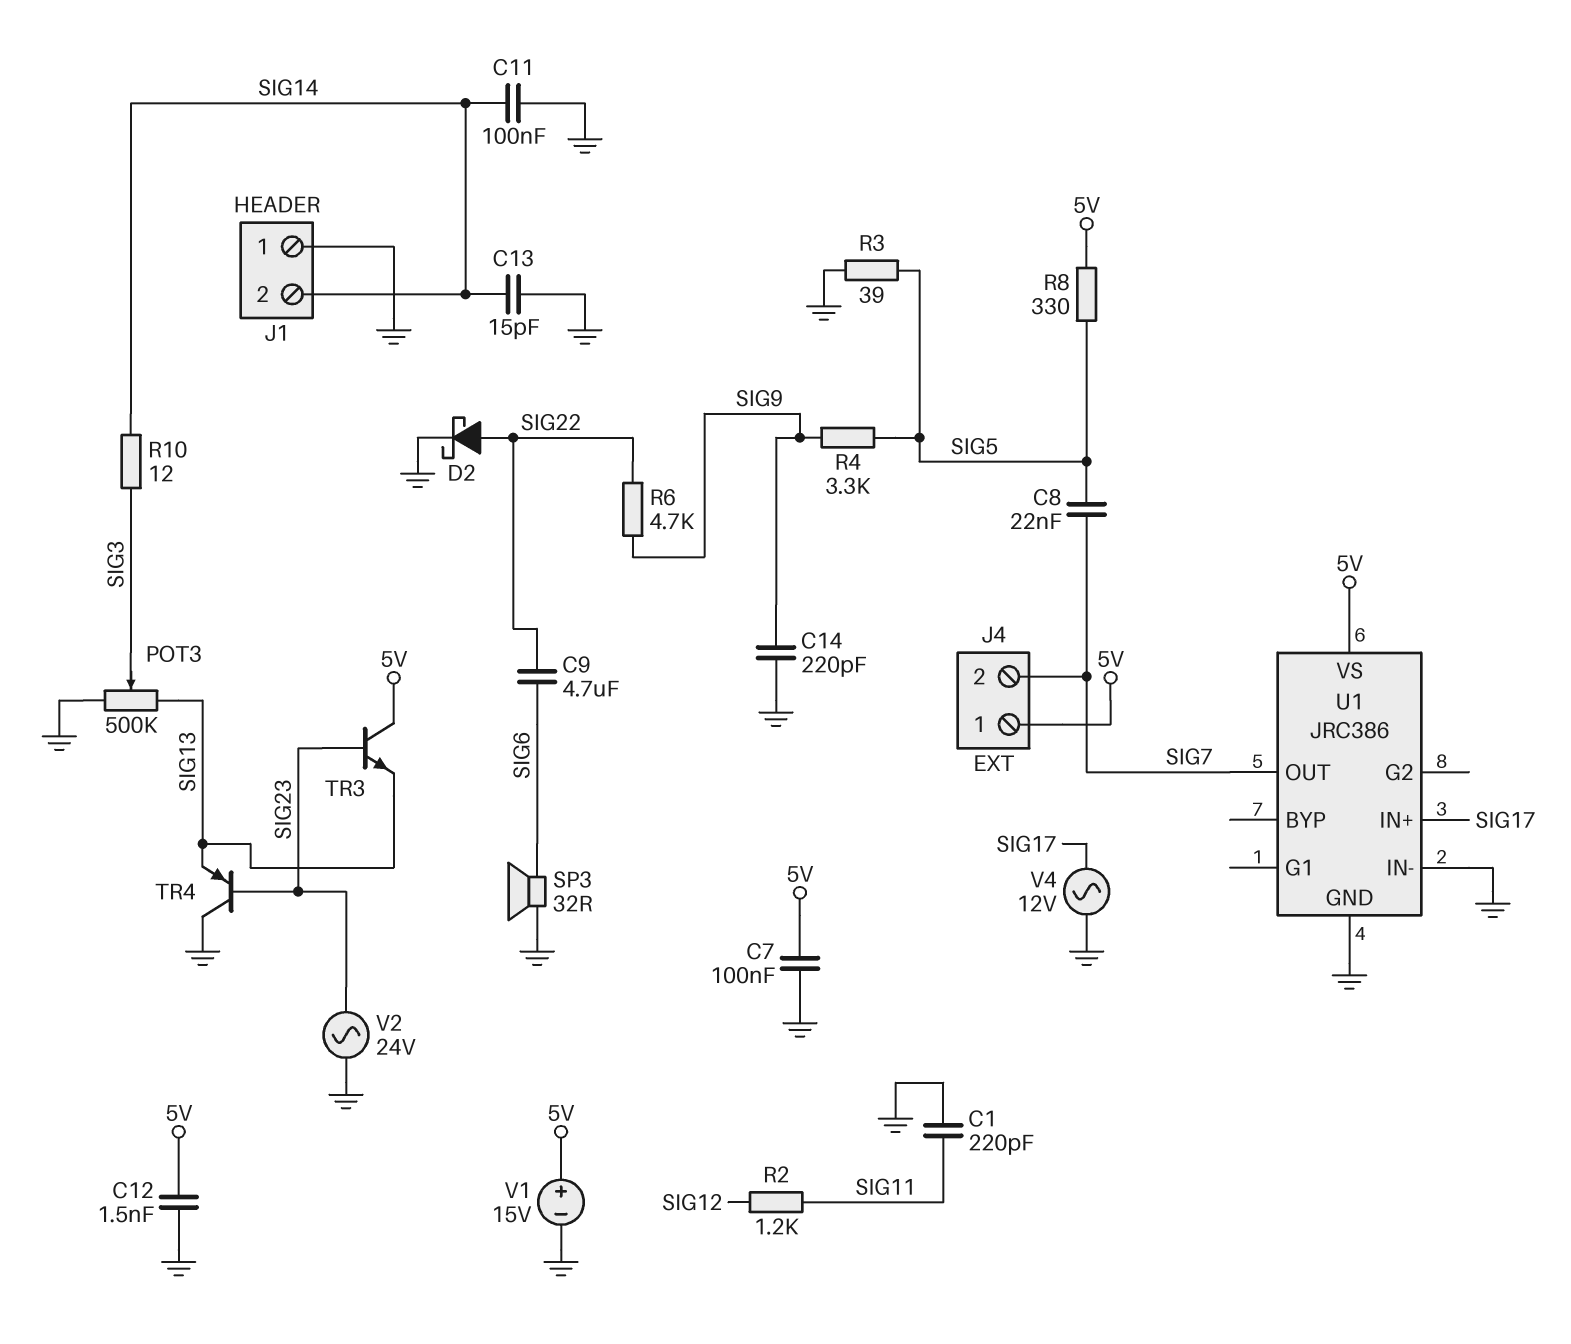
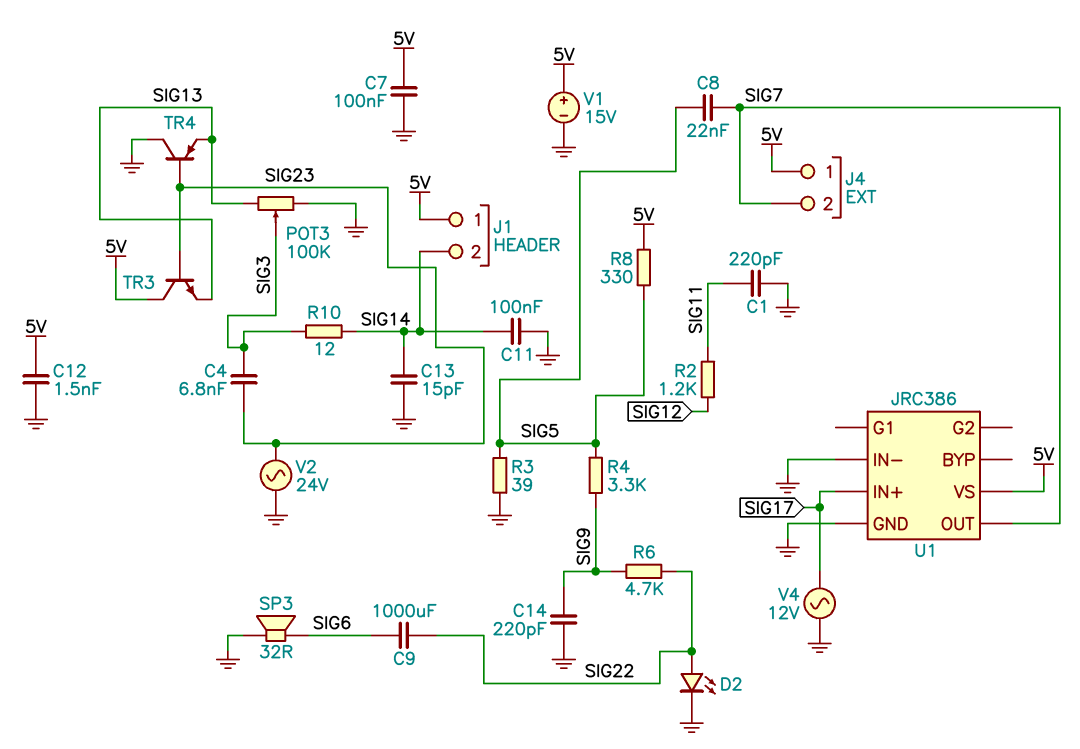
C4: none -> 6.8nF (SIG3, SIG23)
C9: 4.7uF (SIG6, SIG22) -> 1000uF (SIG6, SIG22)
D2: schottky (A SIG22, K GND) -> LED (A SIG22, K GND)
J1 pin 1: GND -> 5V
POT3: 500k (GND, SIG13, wiper SIG3) -> 100k (GND, SIG13, wiper SIG3)

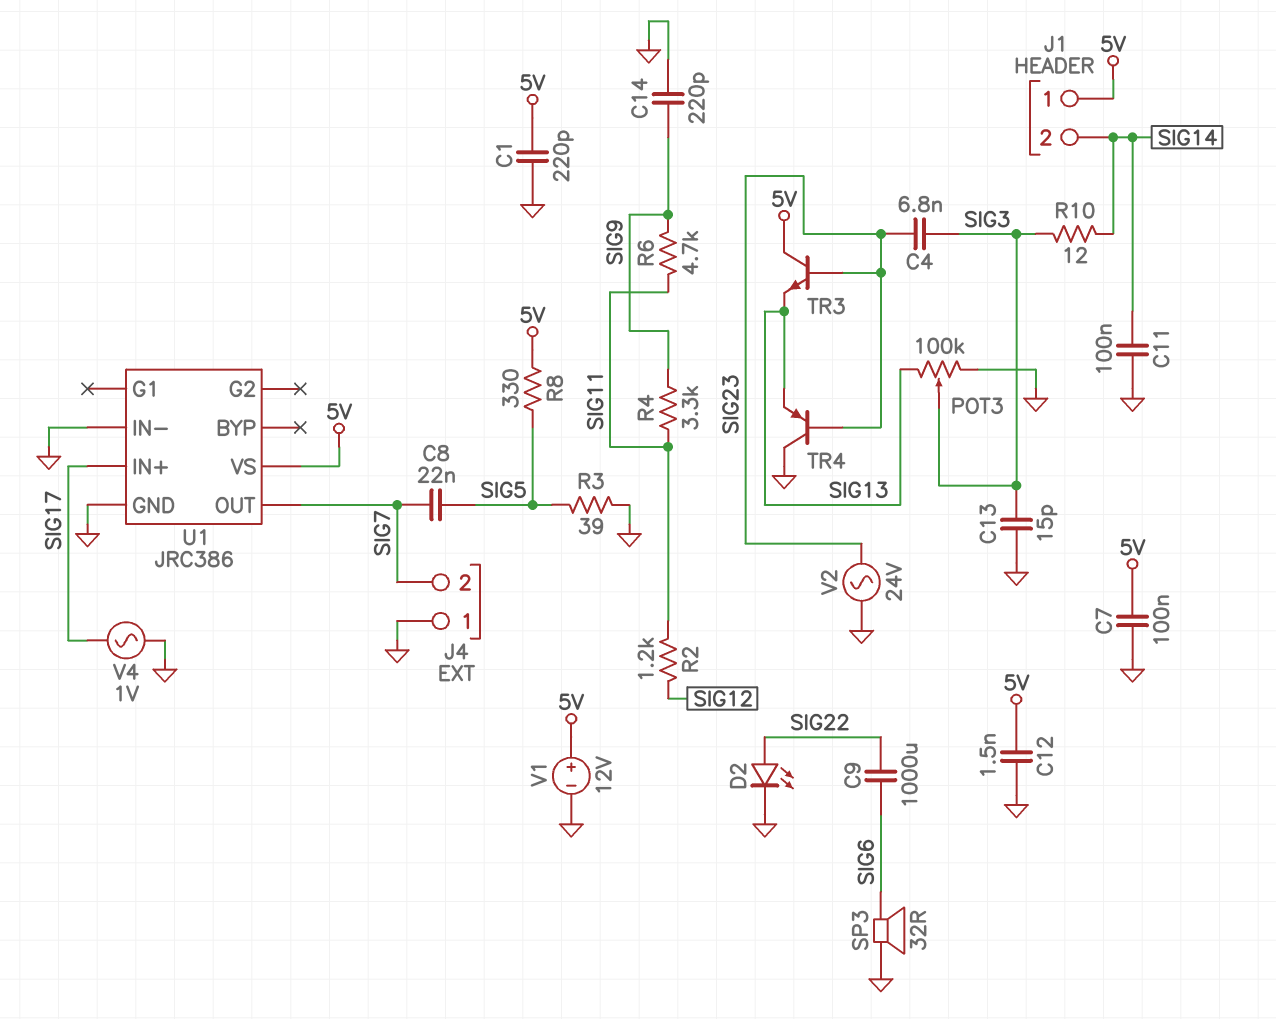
C1: 220pF (GND, SIG11) -> 220pF (5V, GND)
C13: 15pF (GND, SIG14) -> 15pF (GND, SIG3)
J4 pin 1: 5V -> GND
R4: 3.3k (SIG5, SIG9) -> 3.3k (SIG9, SIG11)
R6: 4.7k (SIG9, SIG22) -> 4.7k (SIG9, SIG11)
V1: 15V (plus 5V, minus GND) -> 12V (plus 5V, minus GND)
V4: AC 12V (GND, SIG17) -> AC 1V (GND, SIG17)

